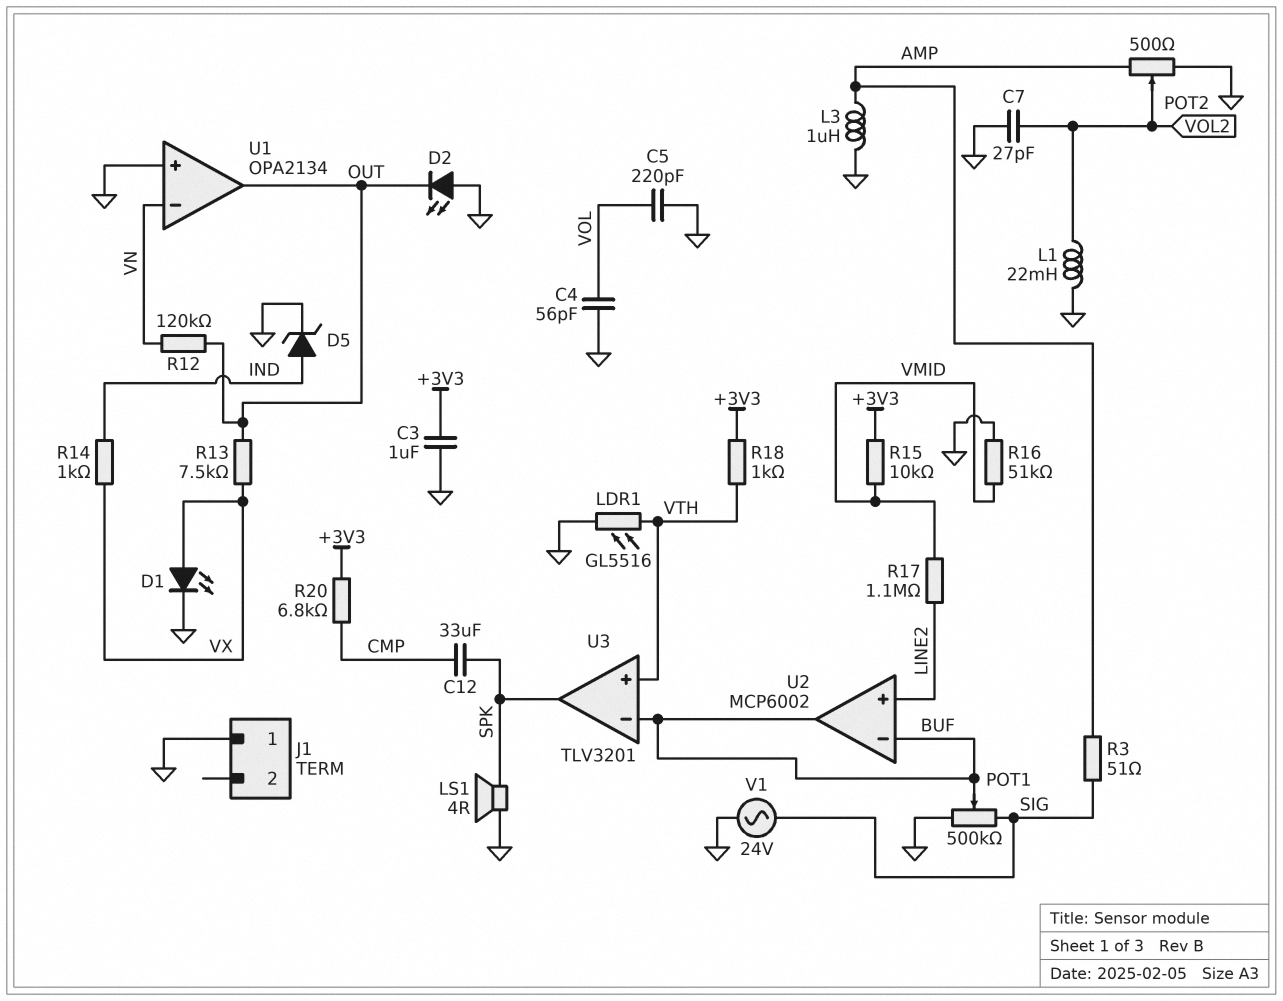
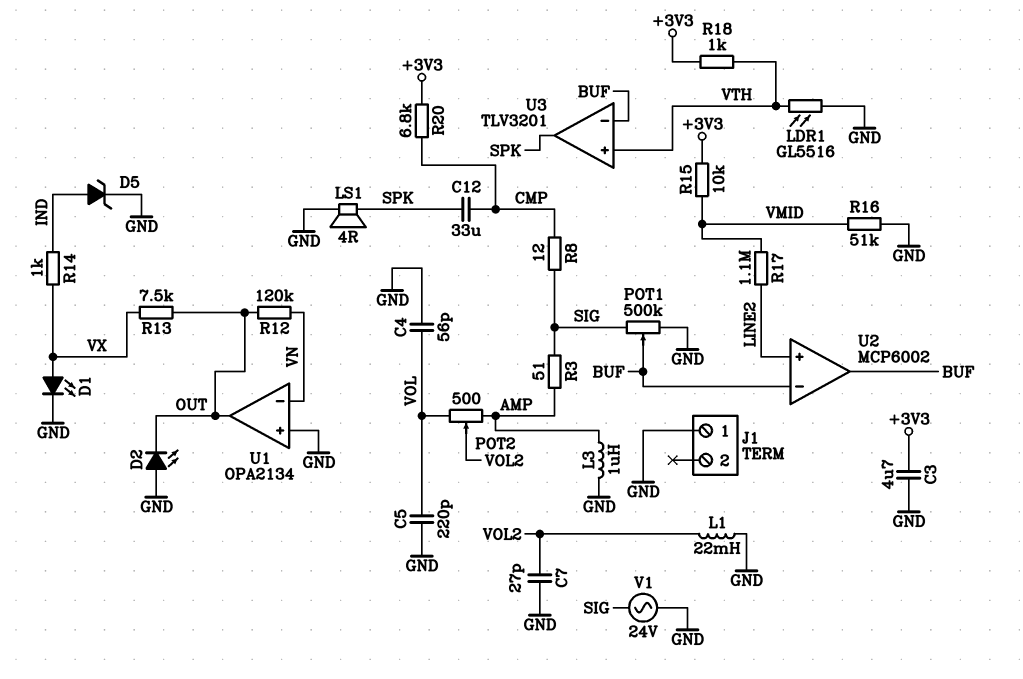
C3: 1uF (+3V3, GND) -> 4.7uF (+3V3, GND)
POT2: 500 (AMP, GND, wiper VOL2) -> 500 (AMP, VOL, wiper VOL2)
R8: none -> 12 (CMP, SIG)

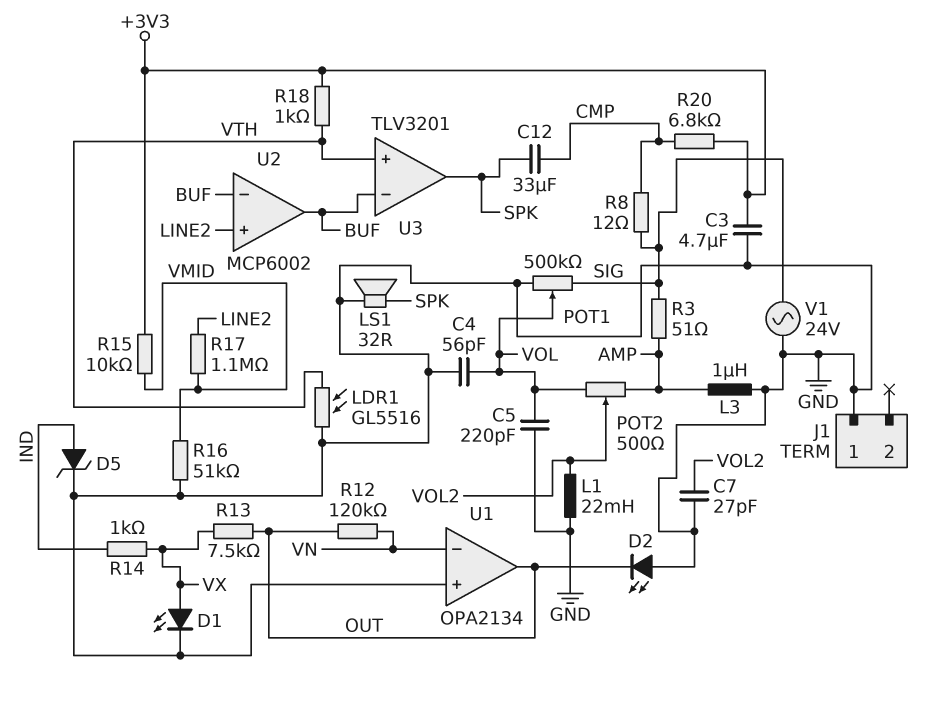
LS1: speaker 4R (GND, SPK) -> speaker 32R (GND, SPK)
POT1: 500k (GND, SIG, wiper BUF) -> 500k (GND, SIG, wiper VOL)

